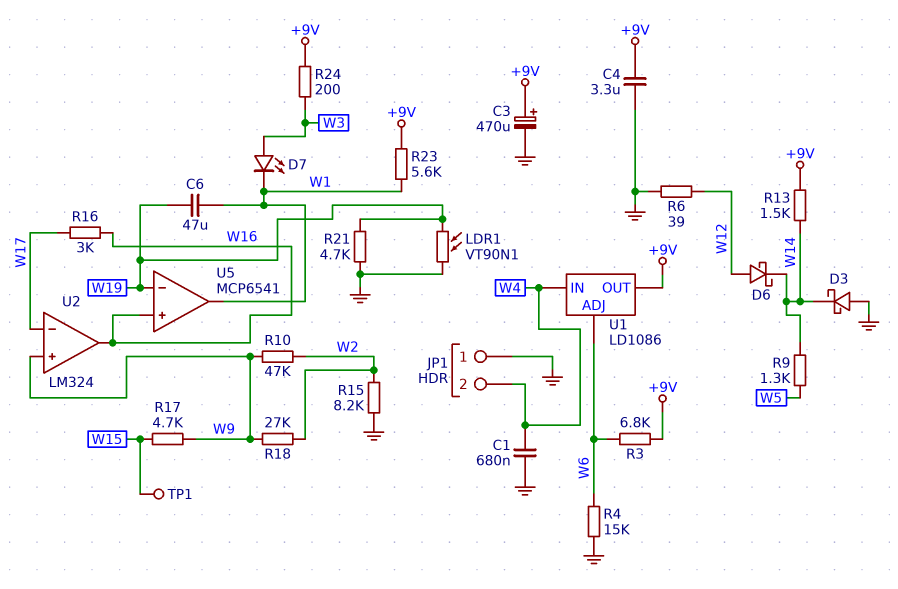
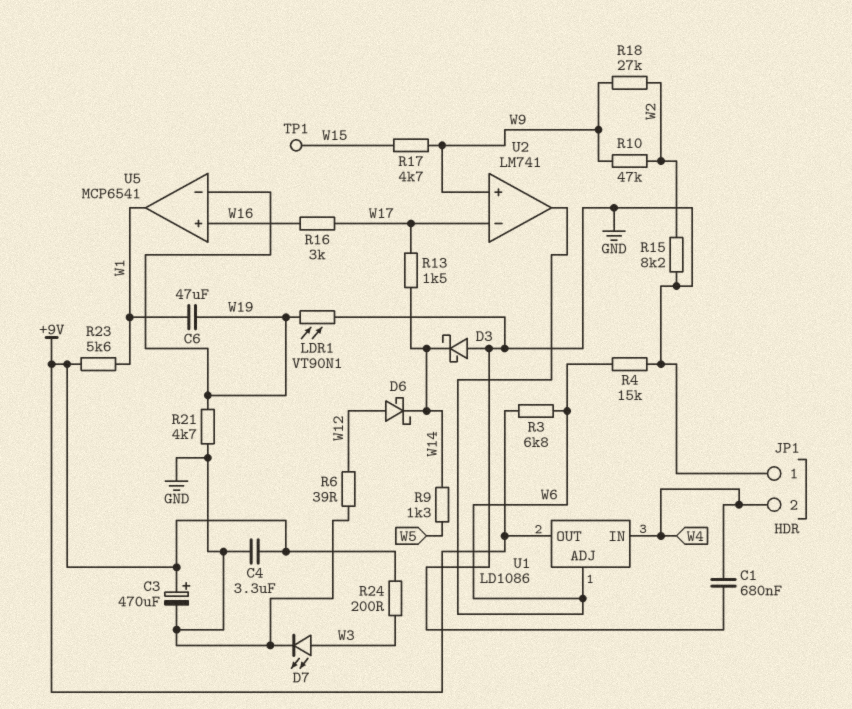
D7: LED (A W3, K W1) -> LED (A W3, K GND)
R13: 1.5k (+9V, W14) -> 1.5k (W14, W17)
U2: LM324 -> LM741
U2 pin out: W16 -> W6

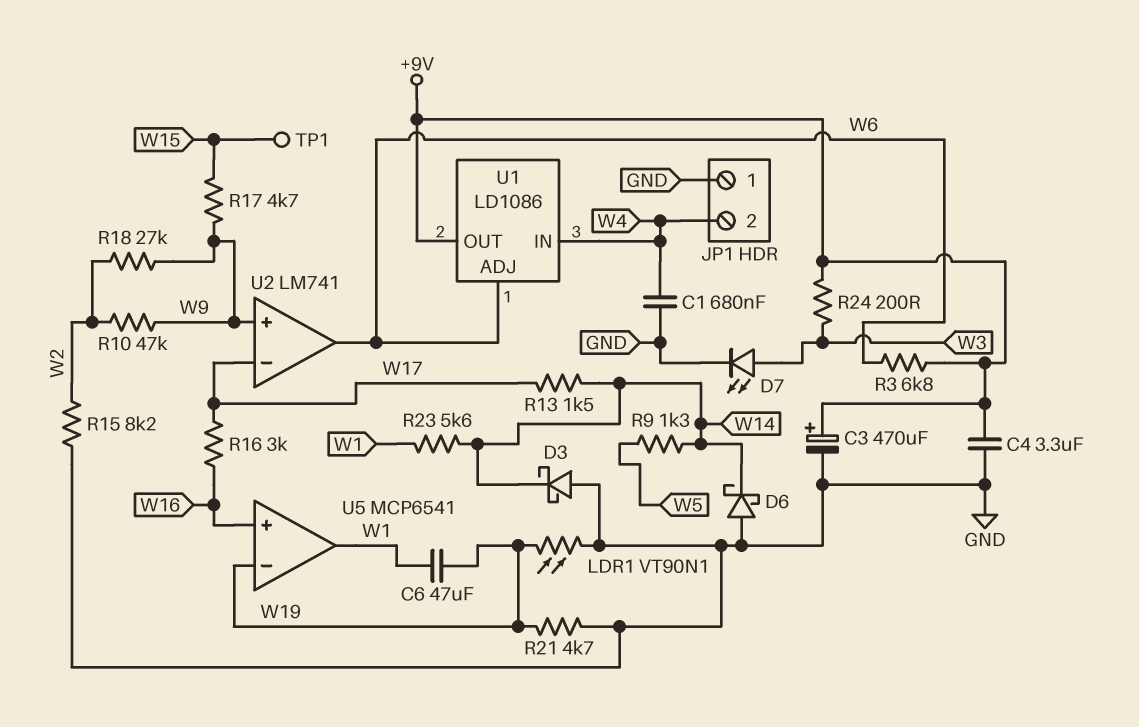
D6: schottky (A W12, K W14) -> schottky (A GND, K W14)
R4: 15k (GND, W6) -> none
R6: 39 (GND, W12) -> none
R23: 5.6k (+9V, W1) -> 5.6k (W1, W14)

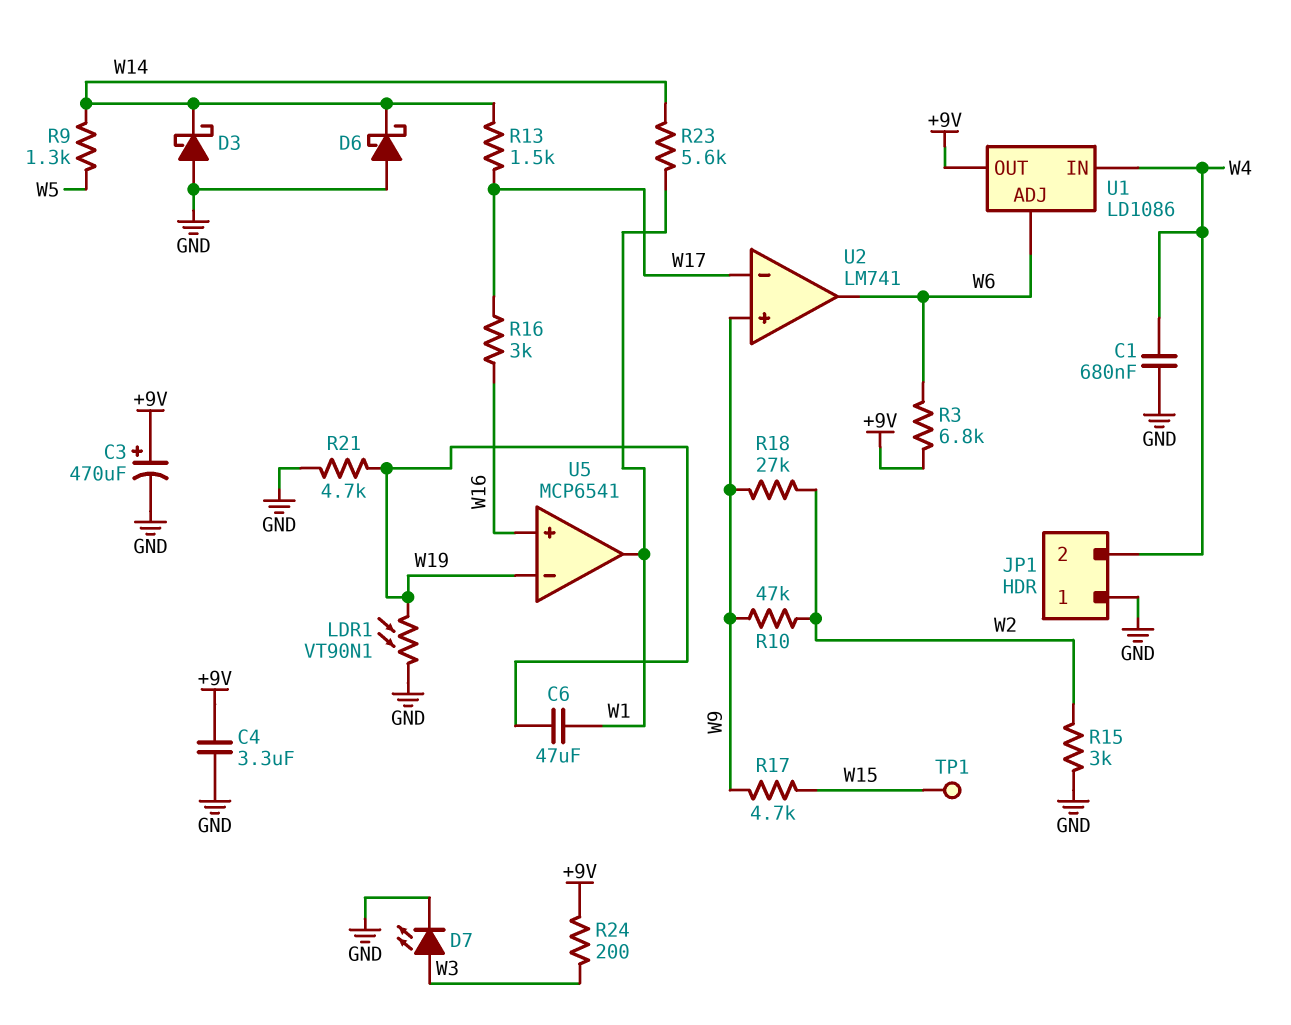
R15: 8.2k (GND, W2) -> 3k (GND, W2)

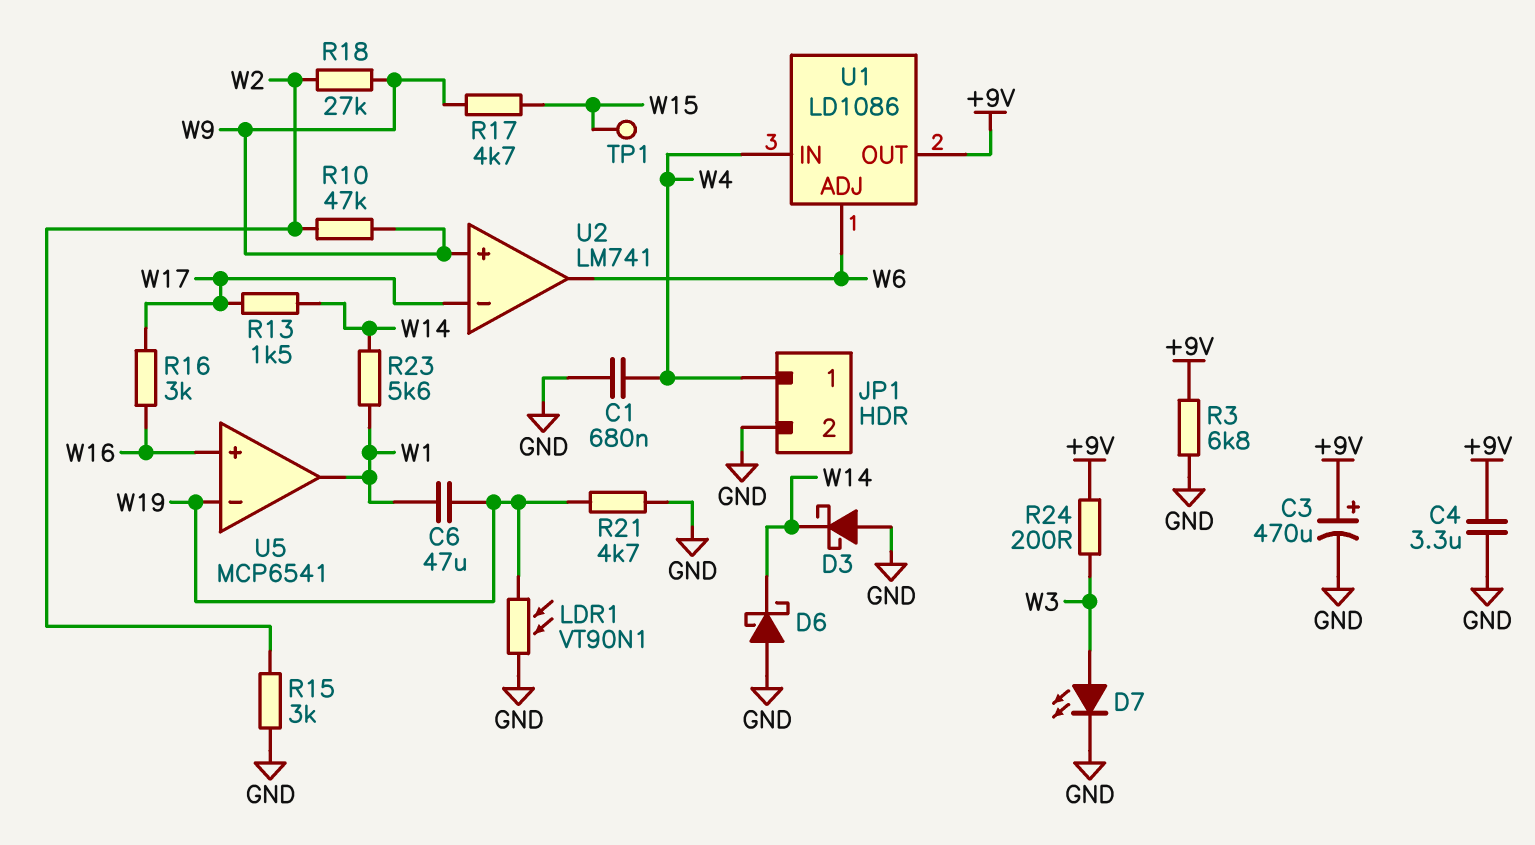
JP1 pin 1: GND -> W4
JP1 pin 2: W4 -> GND
R3: 6.8k (+9V, W6) -> 6.8k (+9V, GND)
R9: 1.3k (W5, W14) -> none

